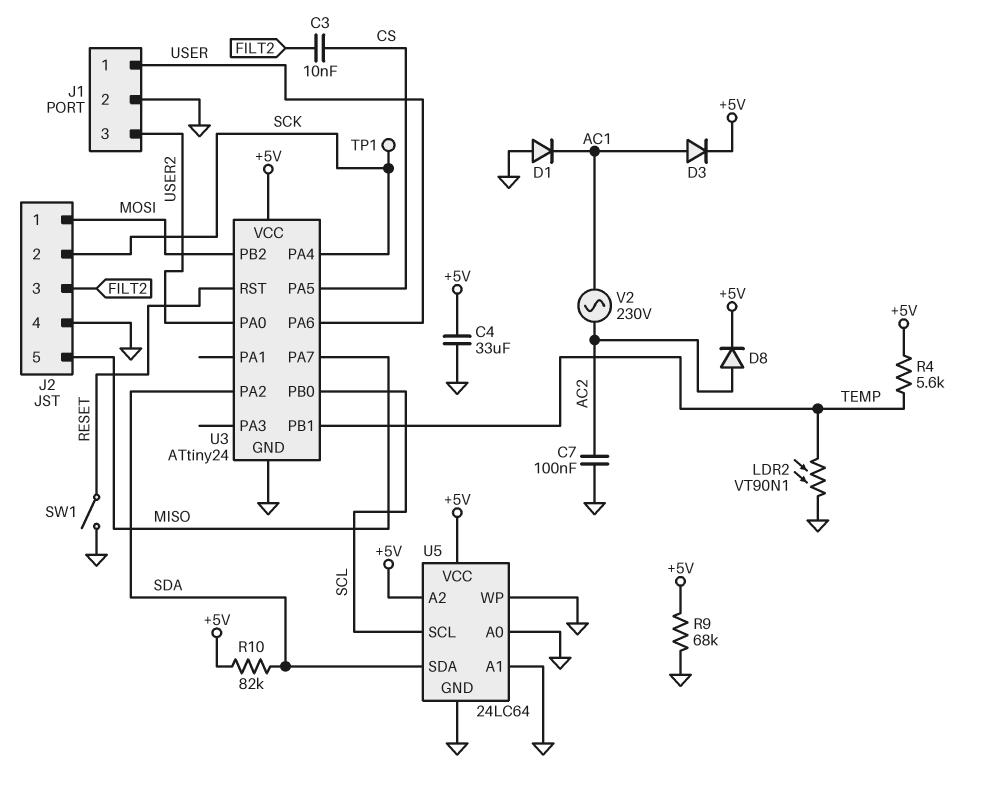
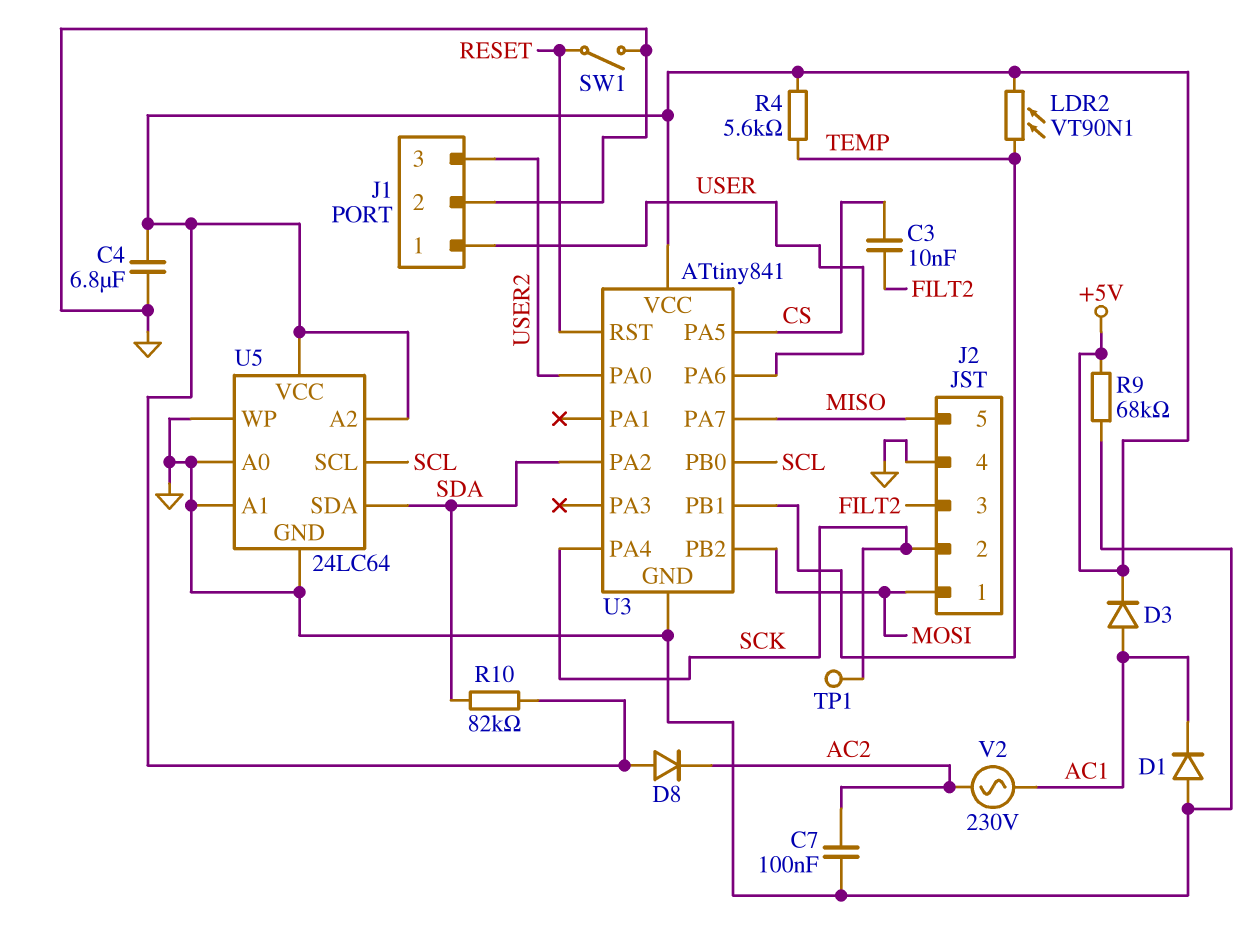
C4: 33uF (+5V, GND) -> 6.8uF (+5V, GND)
D8: diode (A AC2, K +5V) -> diode (A +5V, K AC2)
LDR2: VT90N1 (GND, TEMP) -> VT90N1 (+5V, TEMP)
U3: ATtiny24 -> ATtiny841

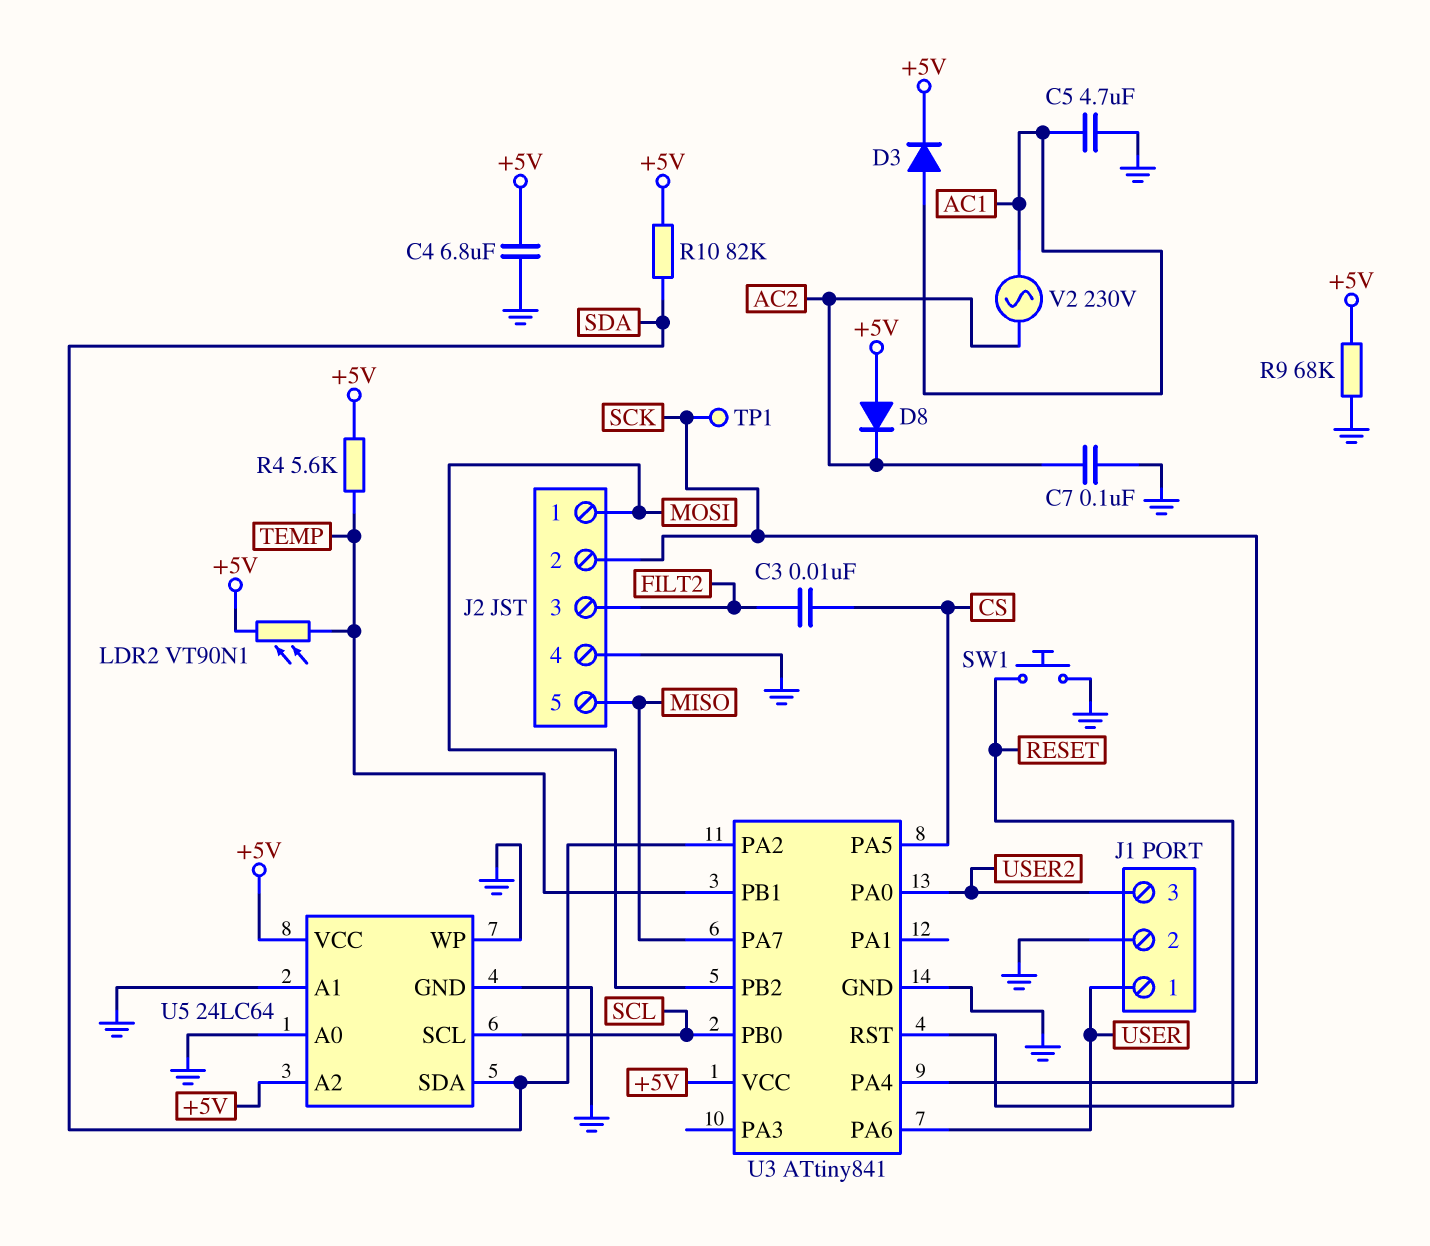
C5: none -> 4.7uF (AC1, GND)
D1: diode (A GND, K AC1) -> none
SW1: switch (GND, RESET) -> button (GND, RESET)

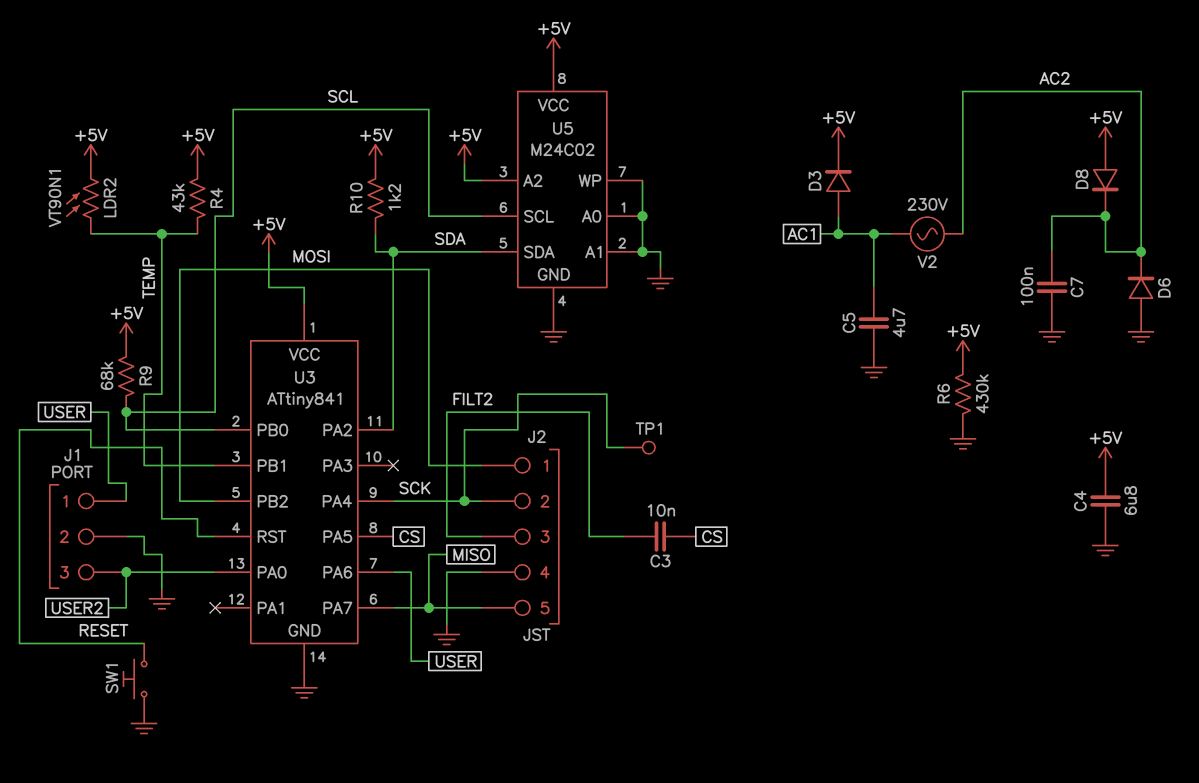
D6: none -> diode (A GND, K AC2)
R4: 5.6k (+5V, TEMP) -> 43k (+5V, TEMP)
R6: none -> 430k (+5V, GND)
R9: 68k (+5V, GND) -> 68k (+5V, SCL)
R10: 82k (+5V, SDA) -> 1.2k (+5V, SDA)
U5: 24LC64 -> M24C02

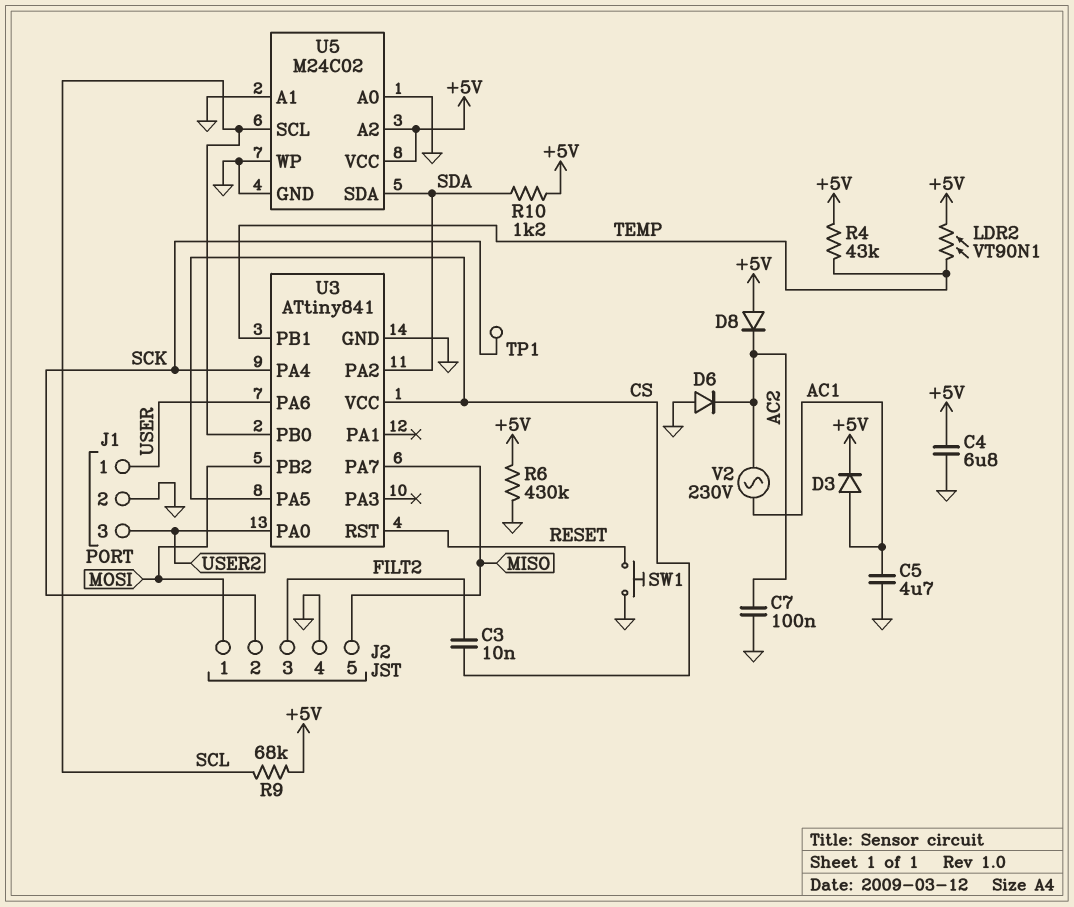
U3 pin VCC: +5V -> CS

